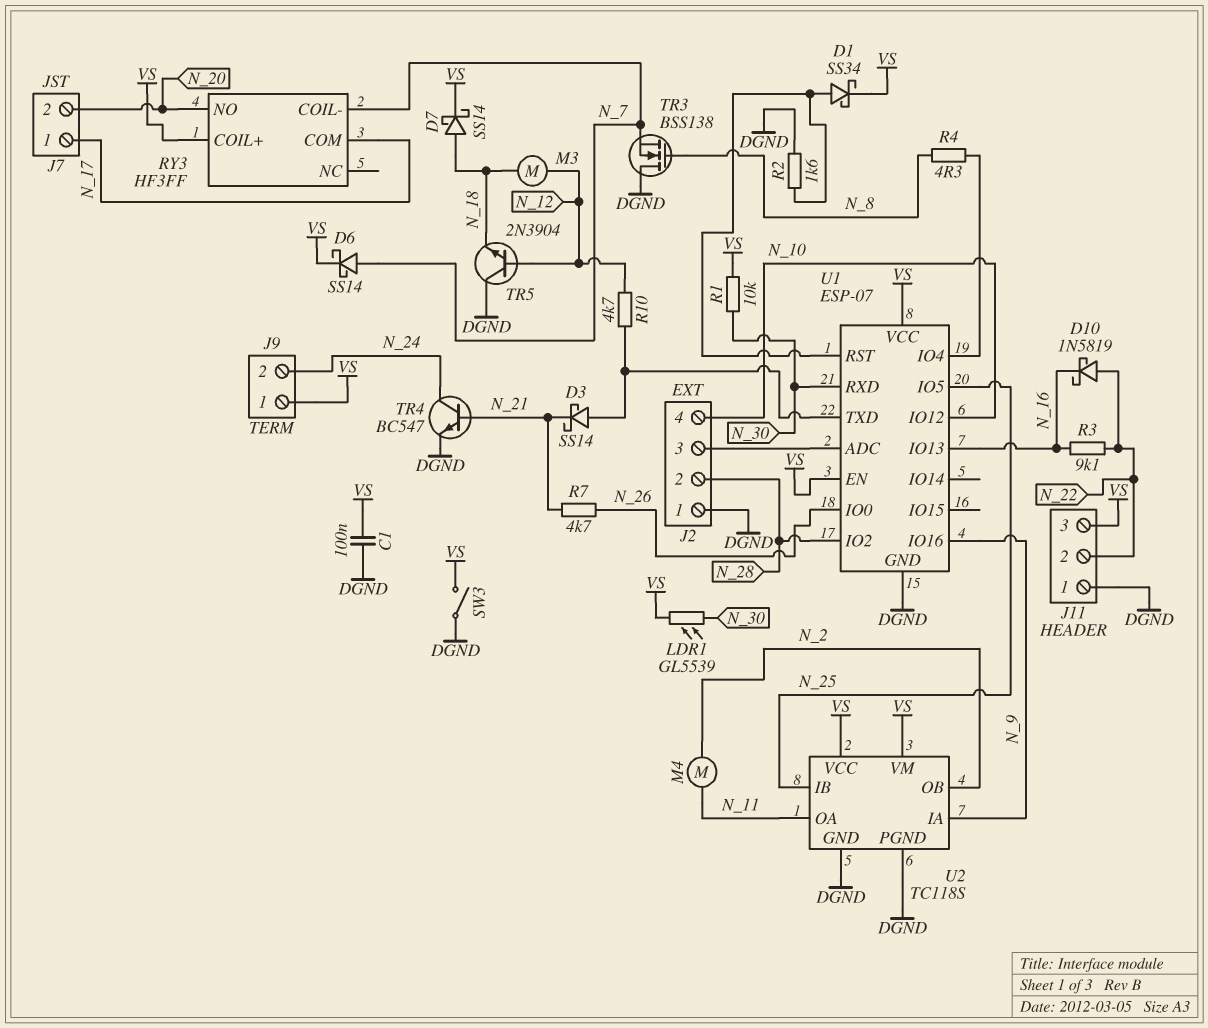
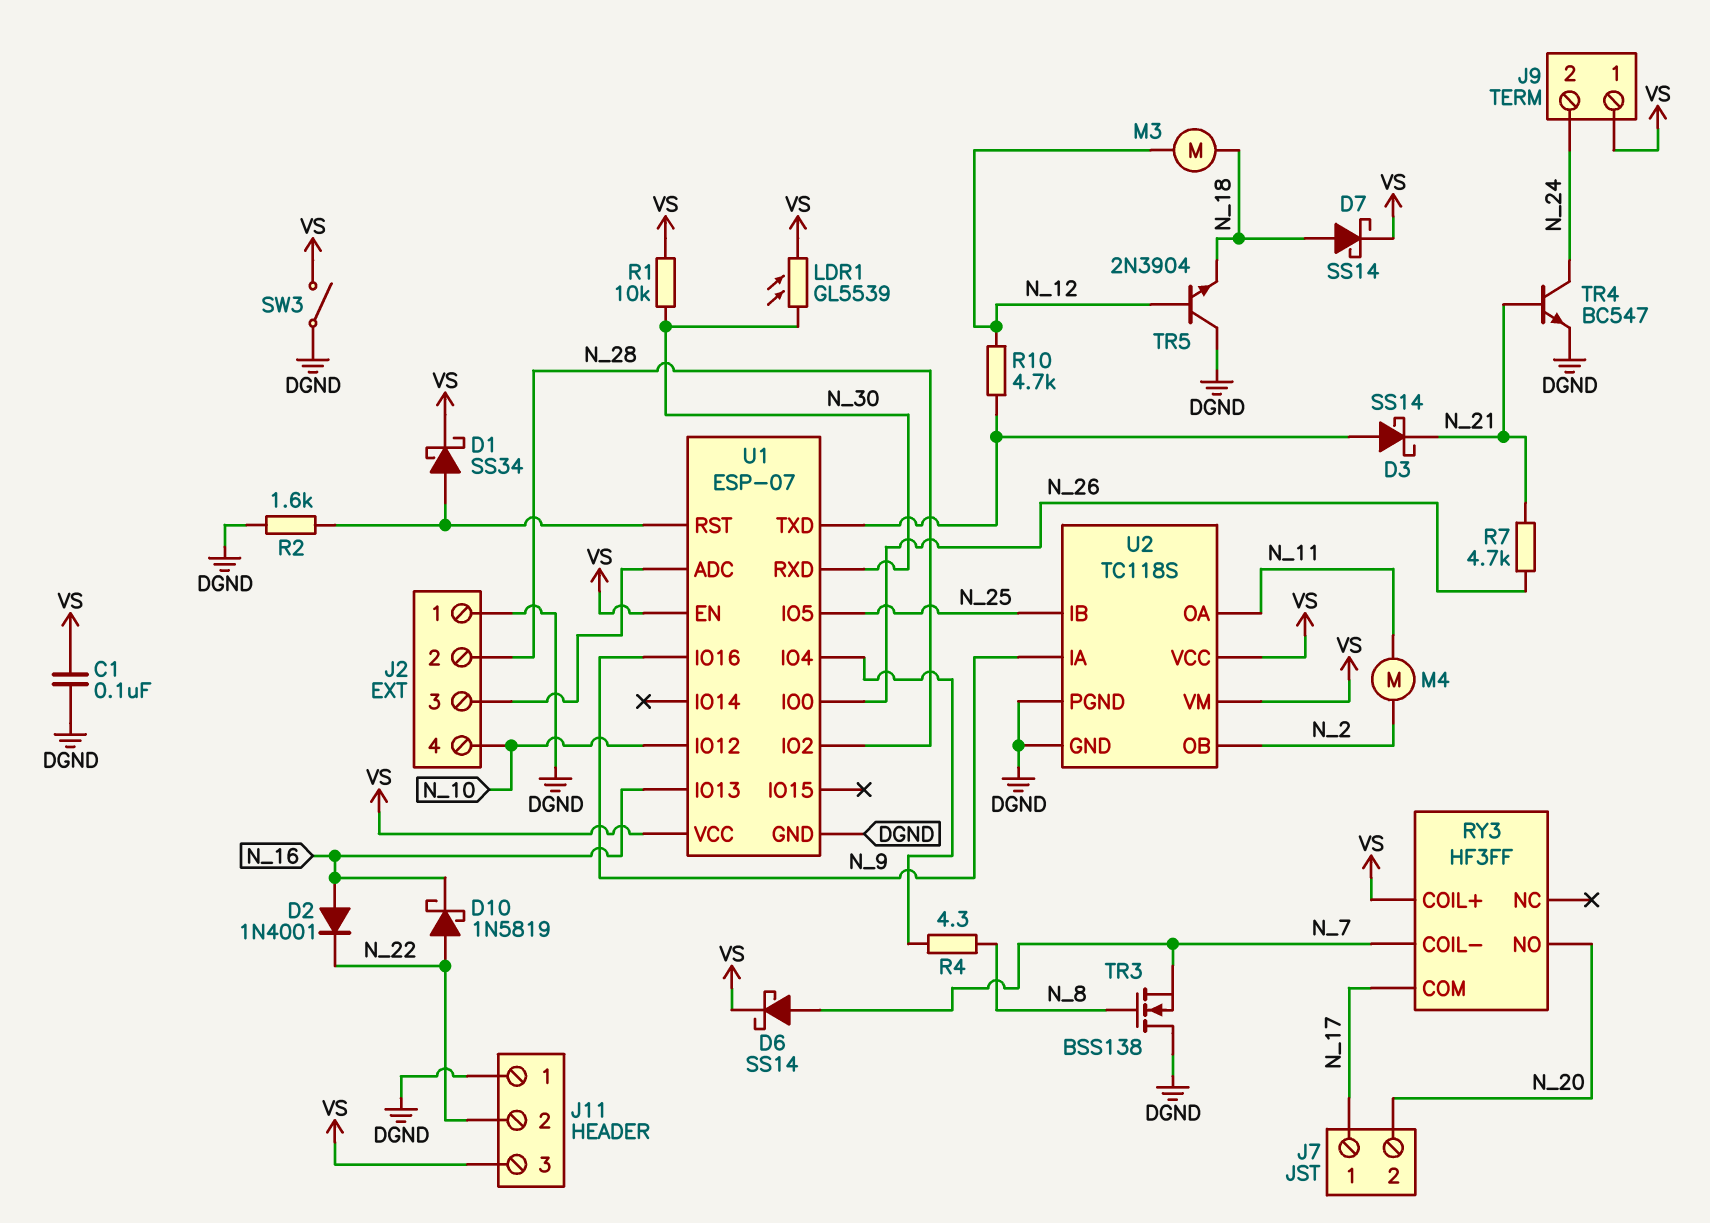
D2: none -> diode 1N4001 (A N_16, K N_22)
R3: 9.1k (N_16, N_22) -> none

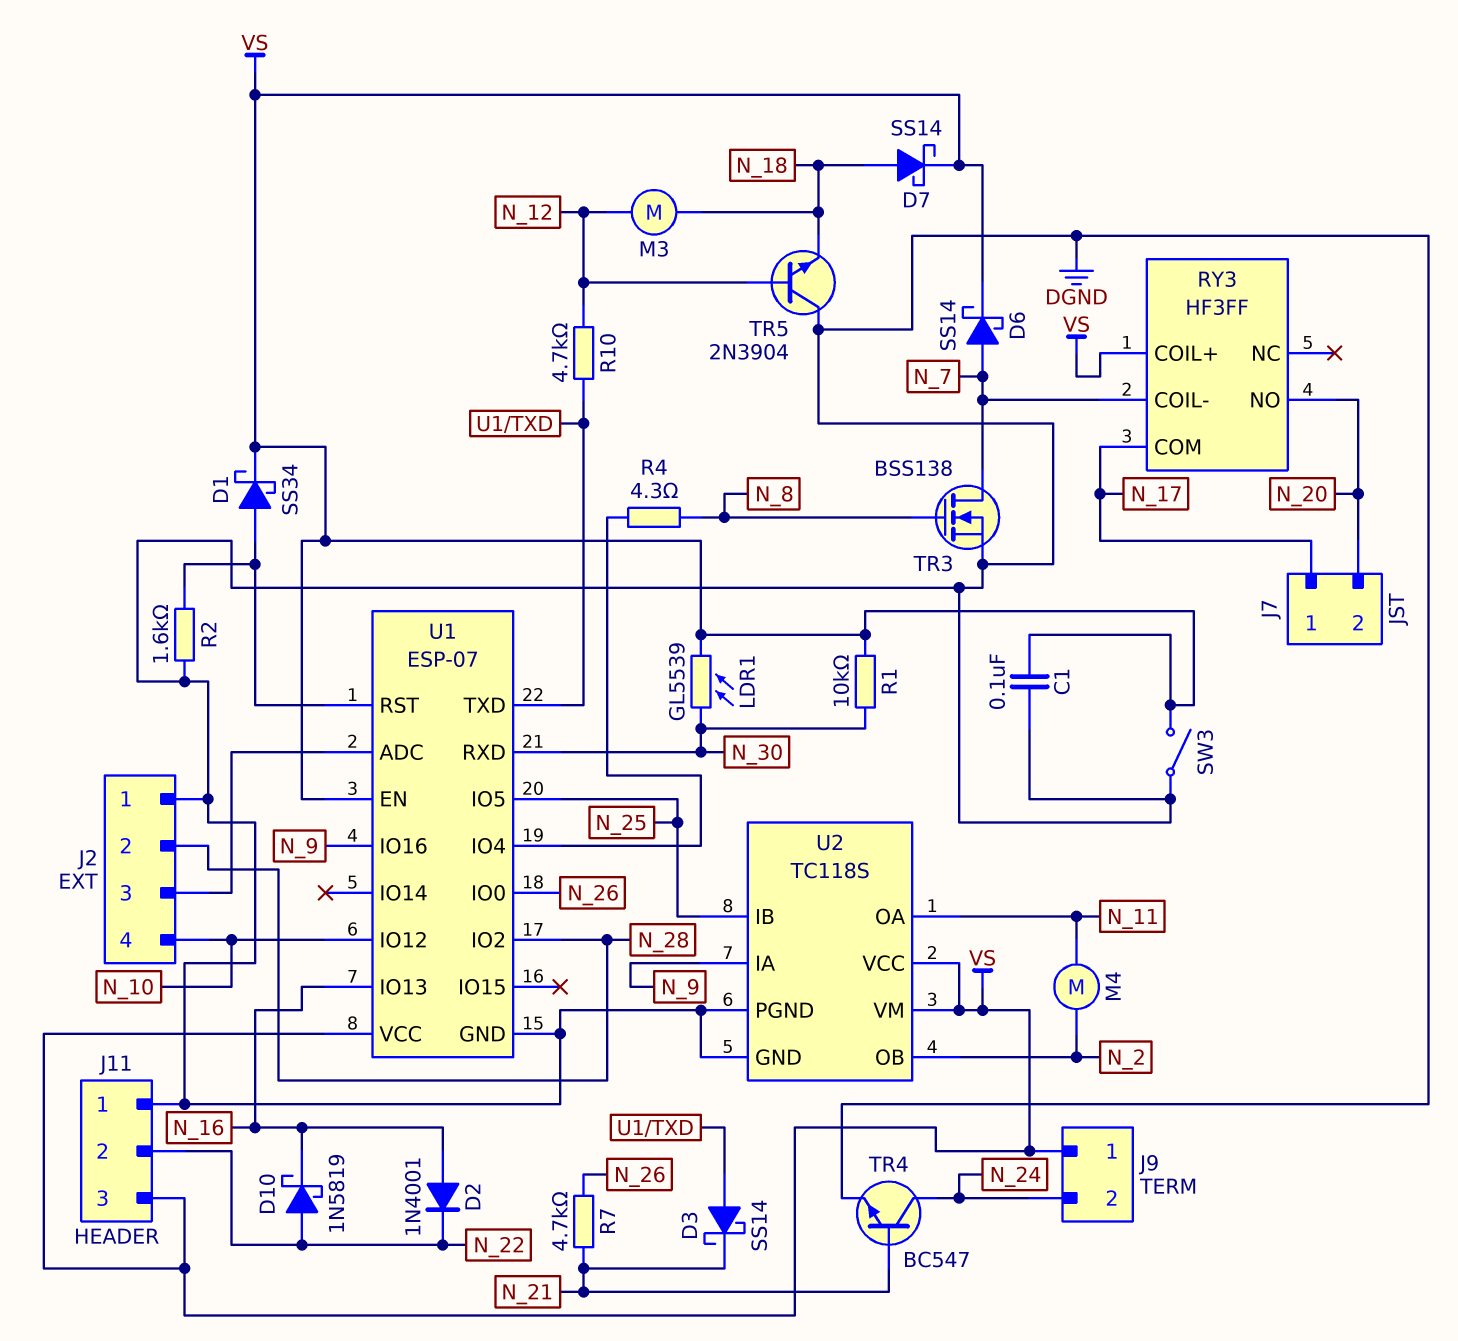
TR3: NMOS BSS138 (G N_8, D DGND, S N_7) -> NMOS BSS138 (G N_8, D N_7, S DGND)

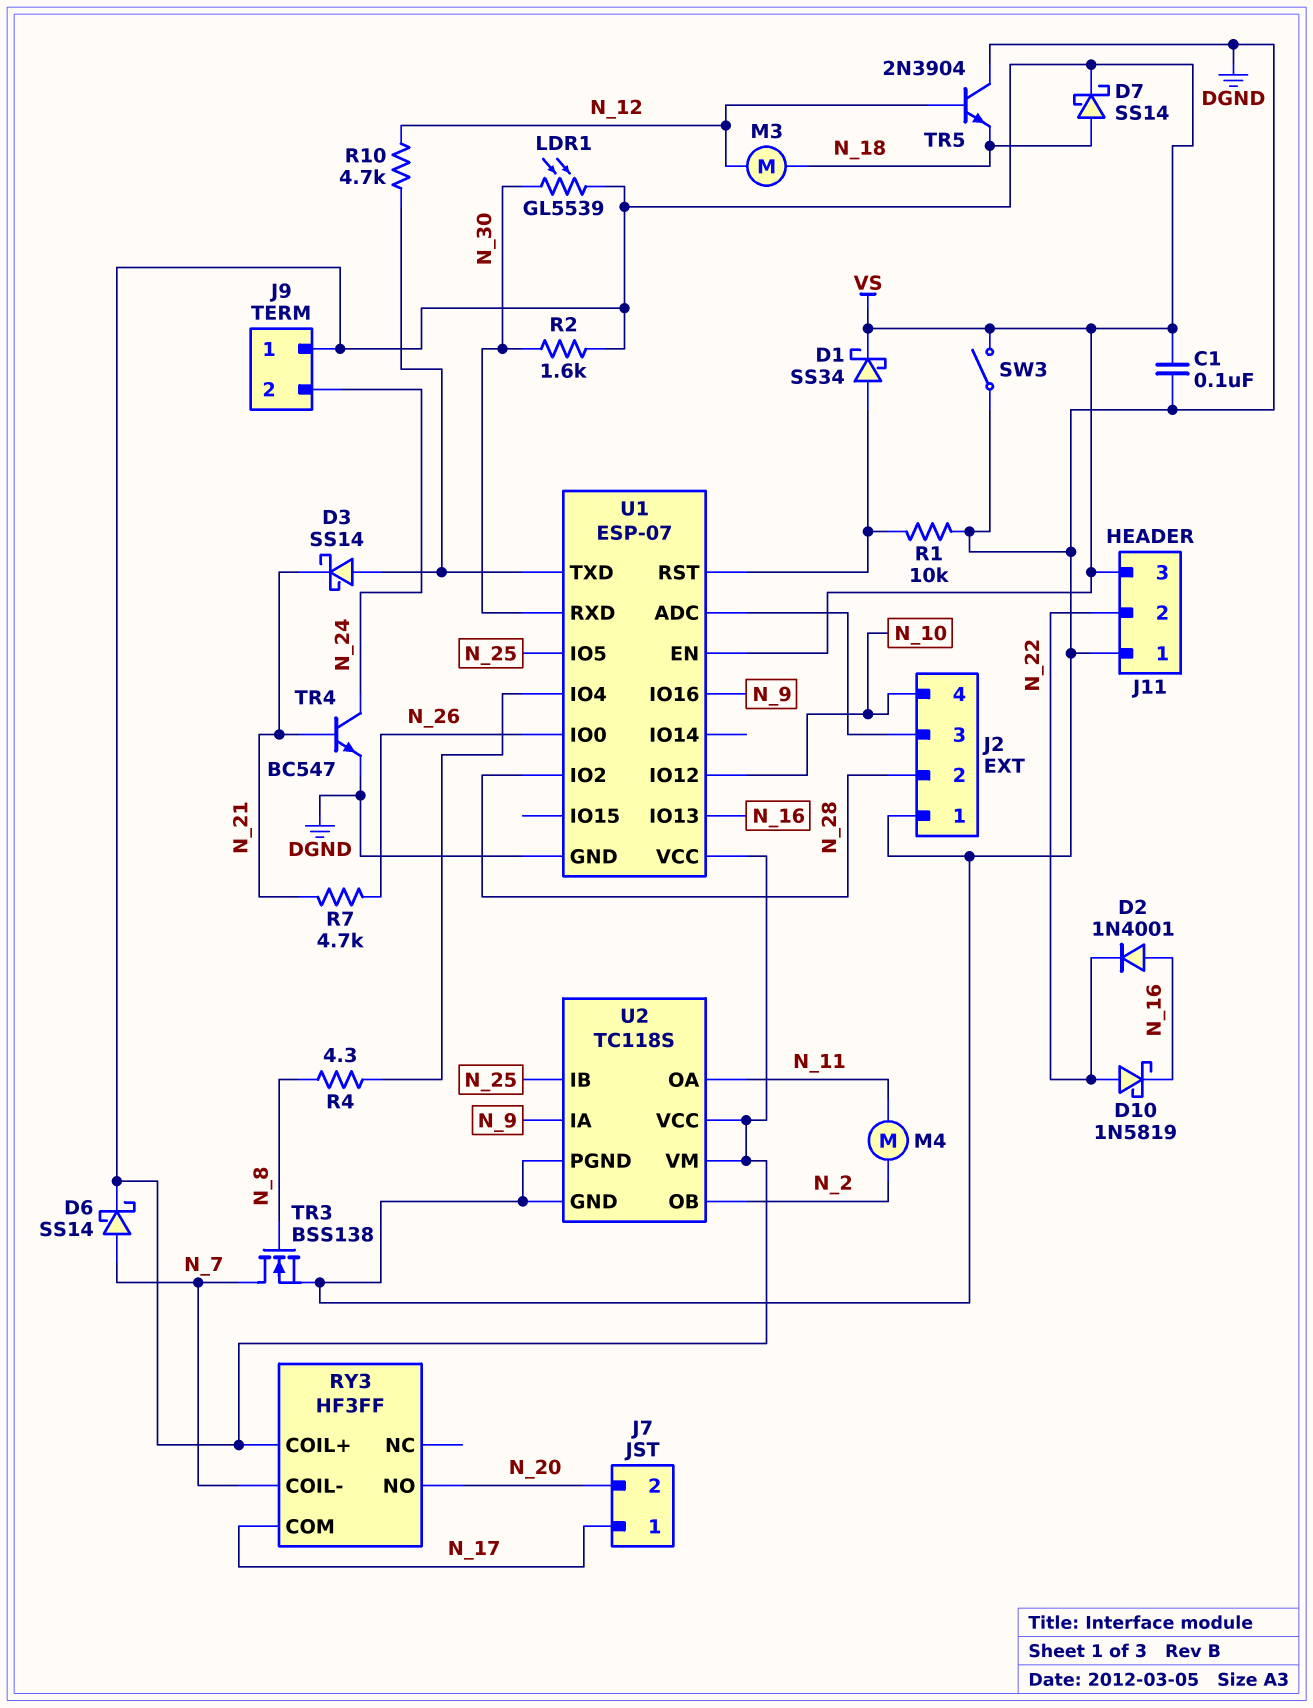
R1: 10k (N_30, VS) -> 10k (DGND, U1/RST)
R2: 1.6k (DGND, U1/RST) -> 1.6k (N_30, VS)

